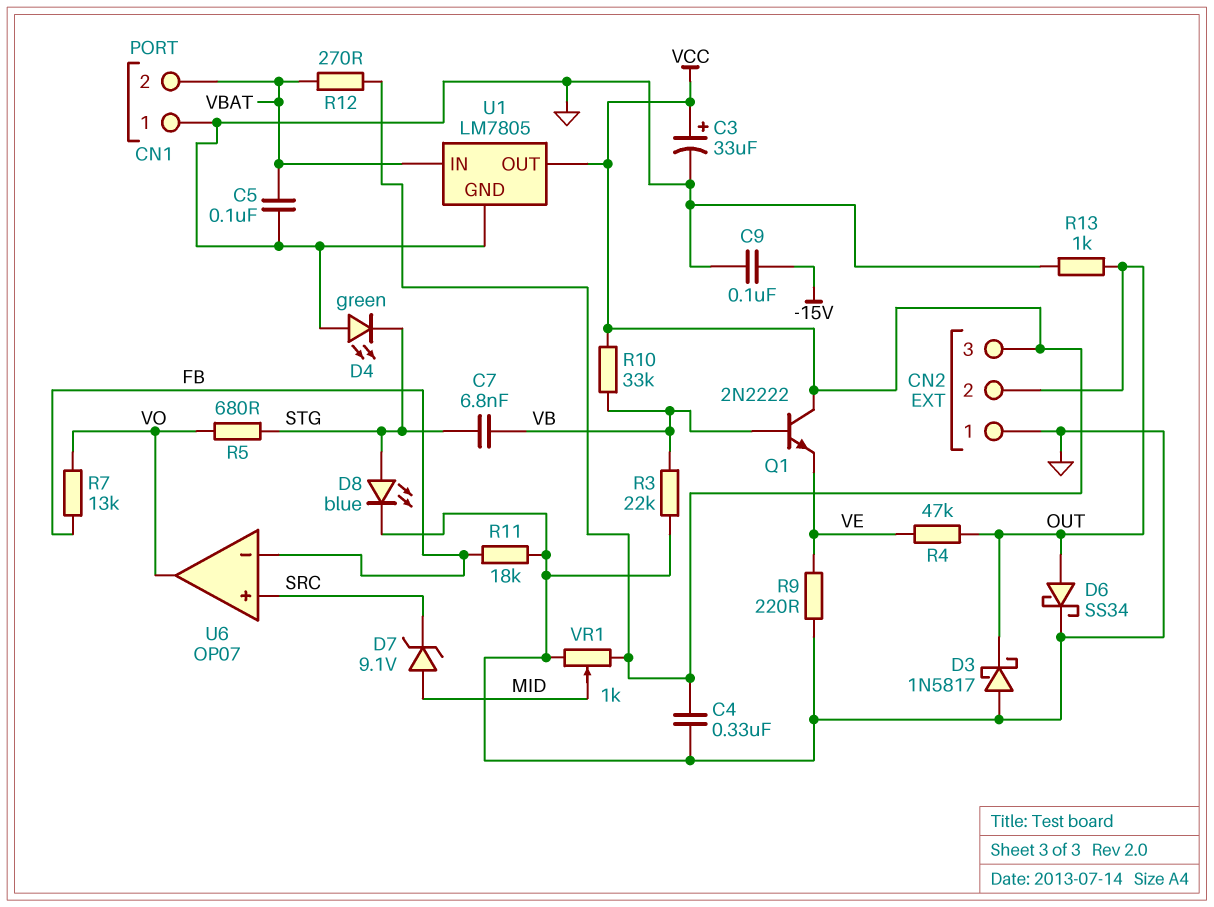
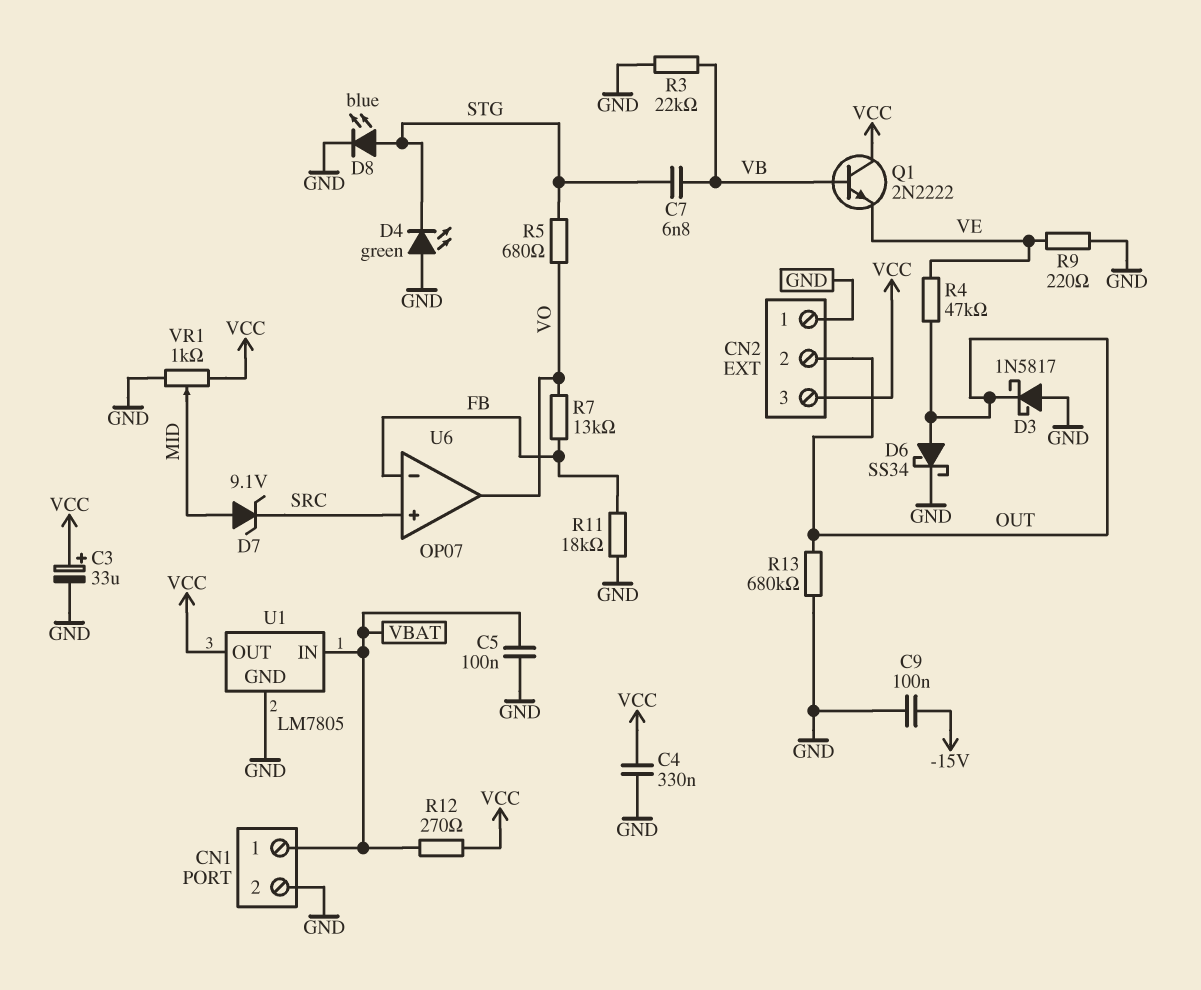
CN1 pin 1: GND -> VBAT
CN1 pin 2: VBAT -> GND
R10: 33k (VB, VCC) -> none
R13: 1k (GND, OUT) -> 680k (GND, OUT)

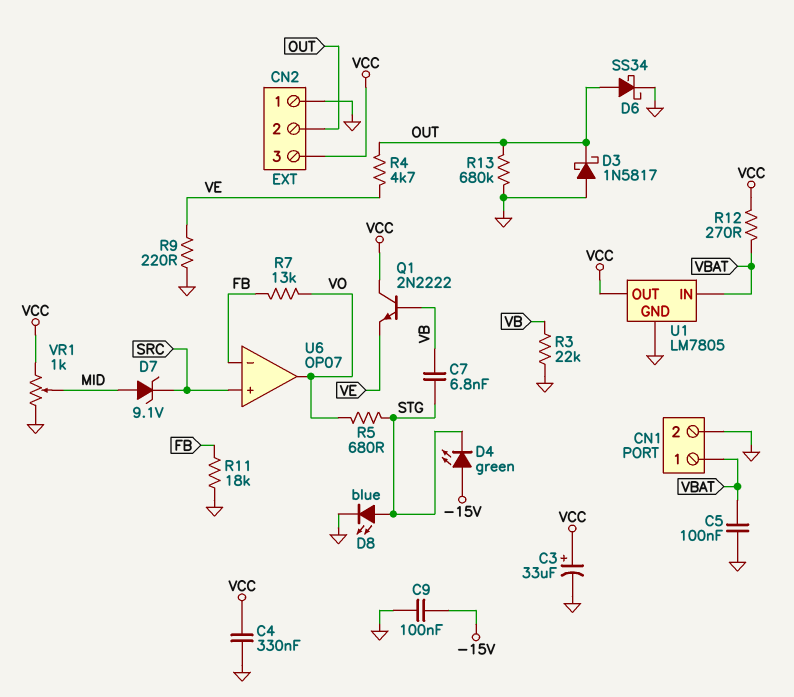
D4: LED green (A GND, K STG) -> LED green (A -15V, K STG)
R4: 47k (OUT, VE) -> 4.7k (OUT, VE)

